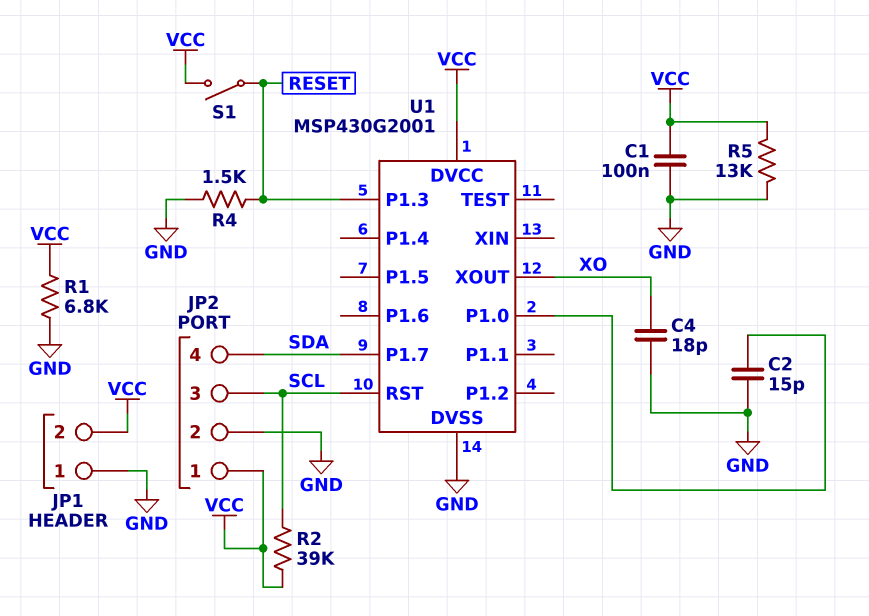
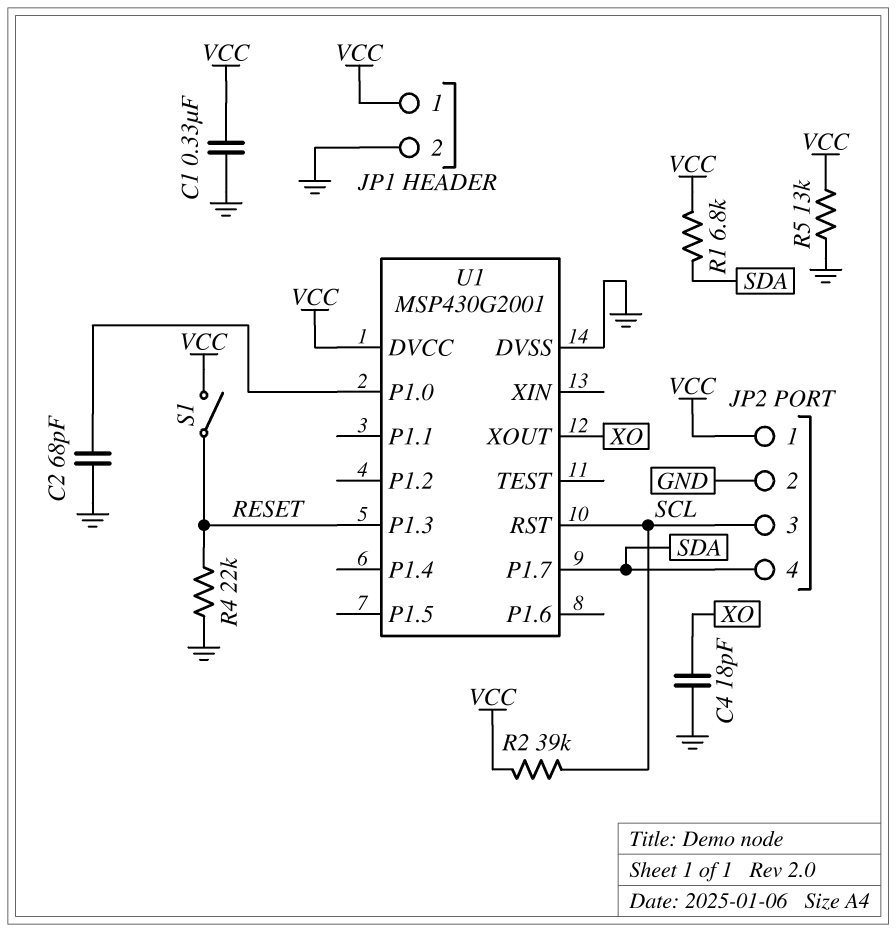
C1: 100nF (GND, VCC) -> 330nF (GND, VCC)
C2: 15pF (GND, U1/P1.0) -> 68pF (GND, U1/P1.0)
JP1 pin 1: GND -> VCC
JP1 pin 2: VCC -> GND
R1: 6.8k (GND, VCC) -> 6.8k (SDA, VCC)
R4: 1.5k (GND, RESET) -> 22k (GND, RESET)

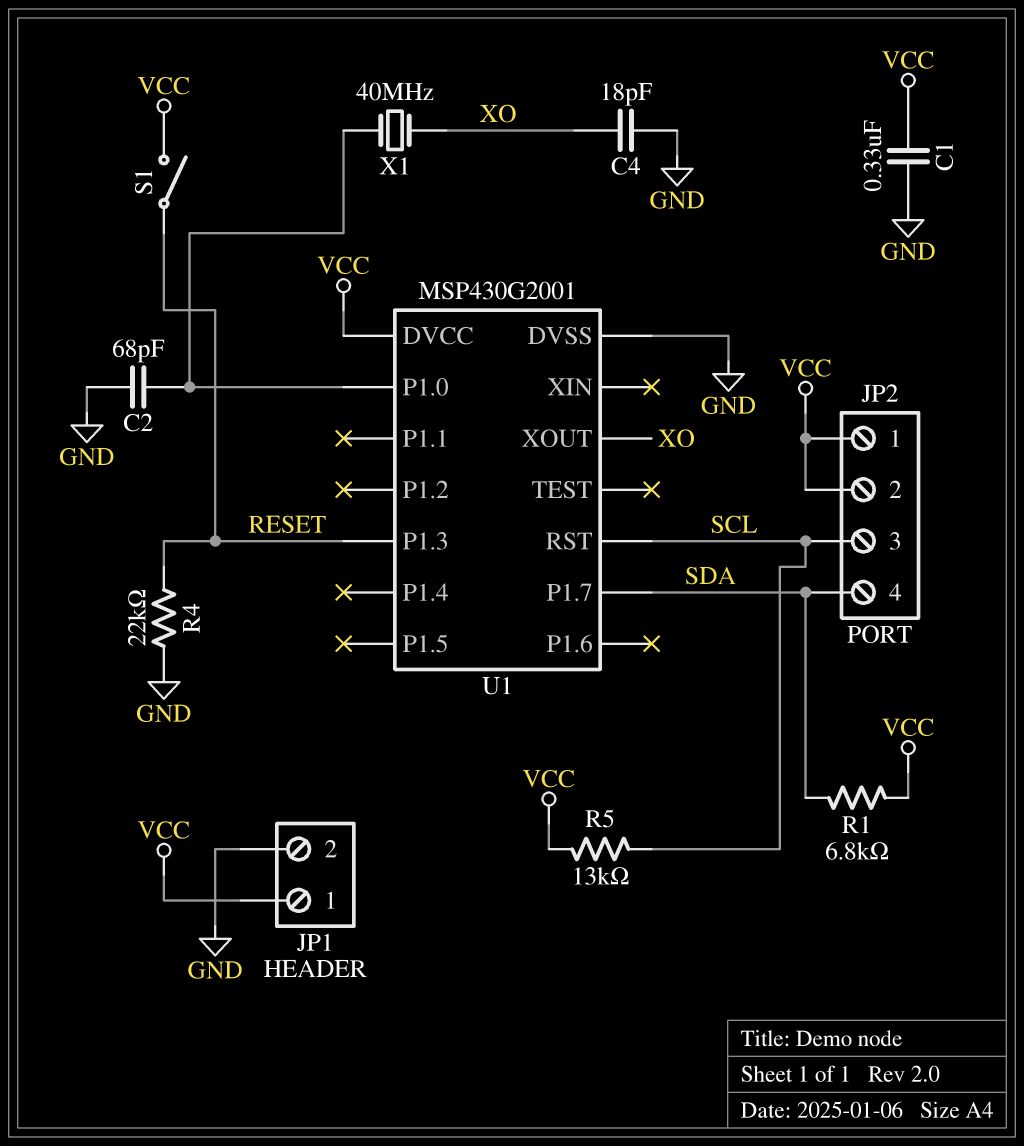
JP2 pin 2: GND -> VCC
R2: 39k (SCL, VCC) -> none
R5: 13k (GND, VCC) -> 13k (SCL, VCC)
X1: none -> 40MHz (U1/P1.0, XO)

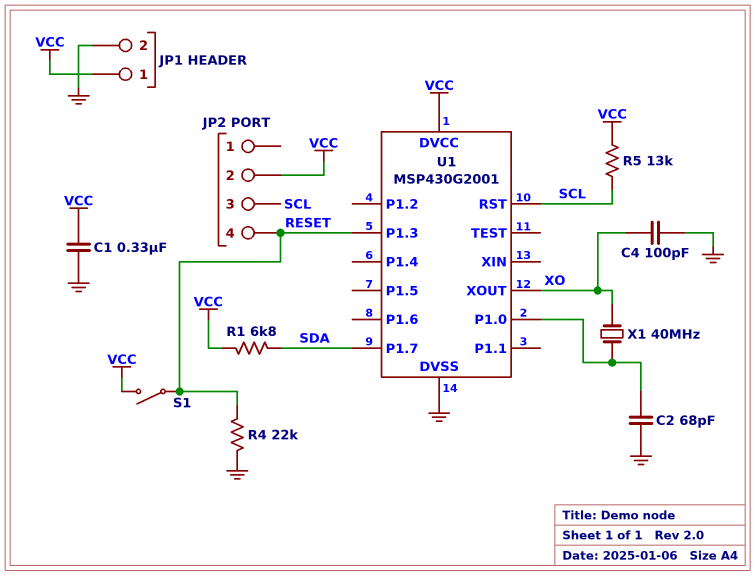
C4: 18pF (GND, XO) -> 100pF (GND, XO)
JP2 pin 1: VCC -> none
JP2 pin 4: SDA -> RESET

